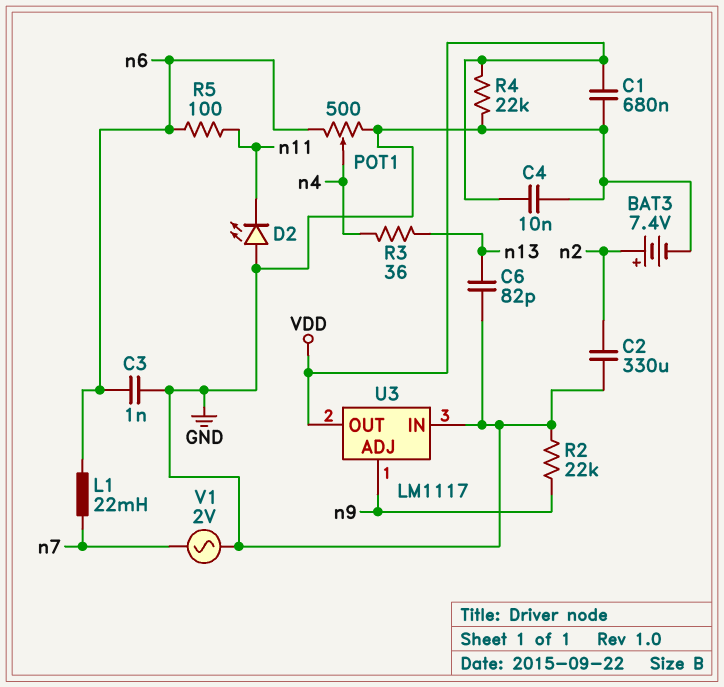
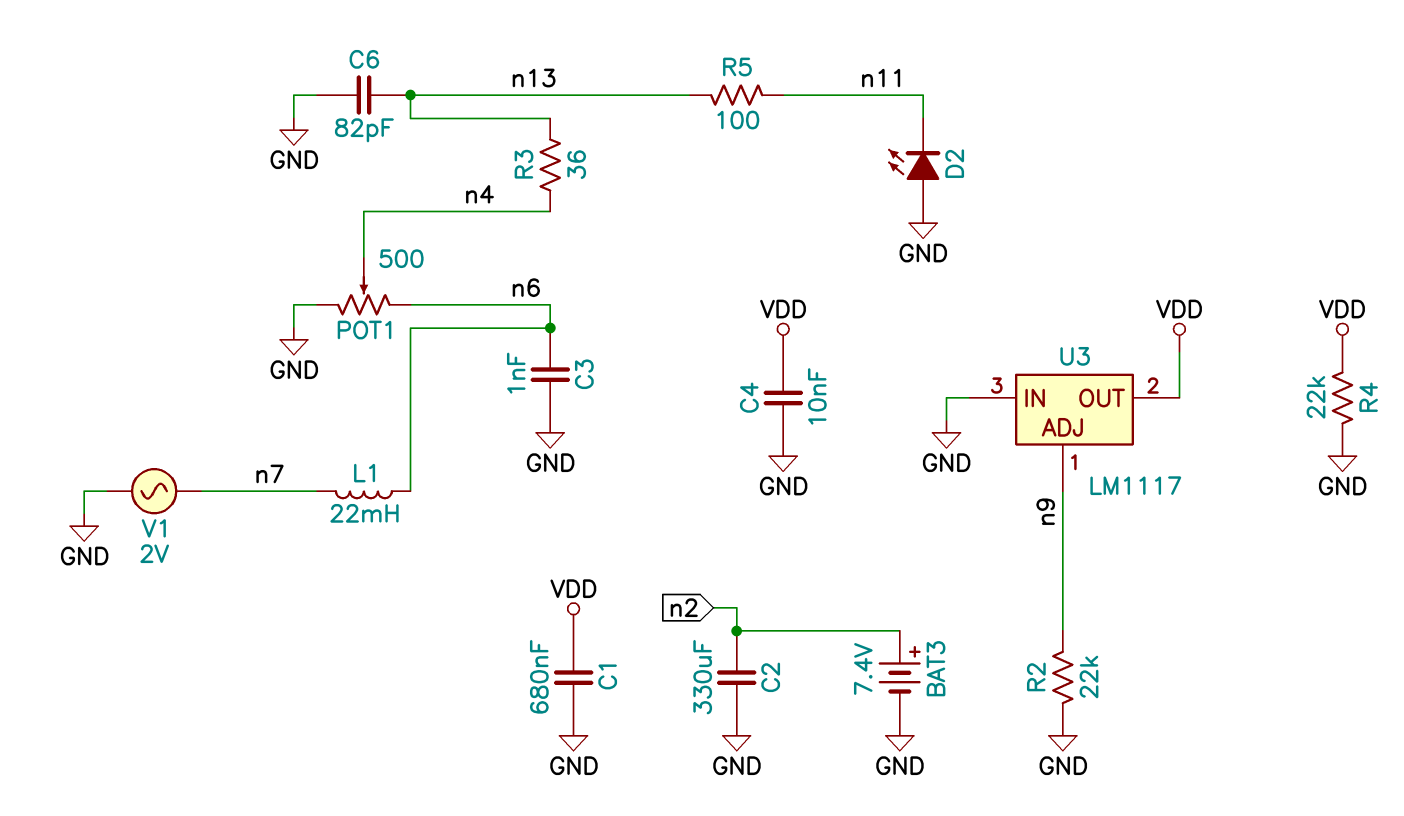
R5: 100 (n6, n11) -> 100 (n11, n13)

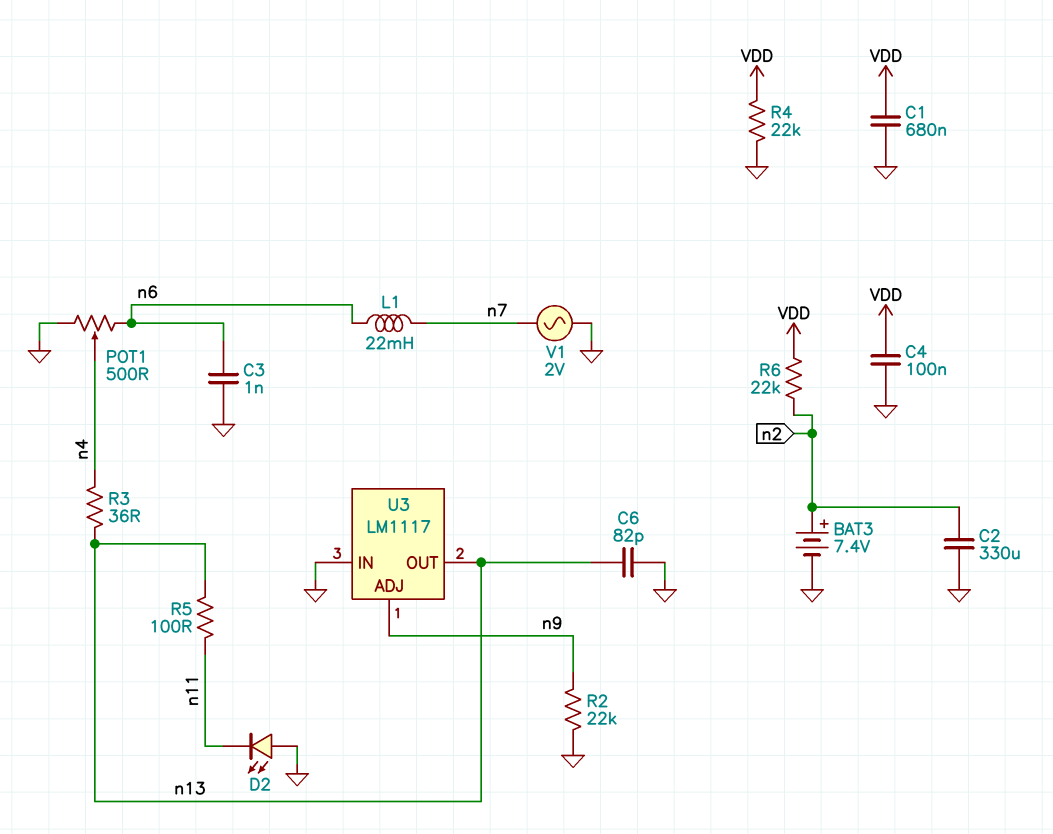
C4: 10nF (GND, VDD) -> 100nF (GND, VDD)
R6: none -> 22k (VDD, n2)
U3 pin OUT: VDD -> n13

